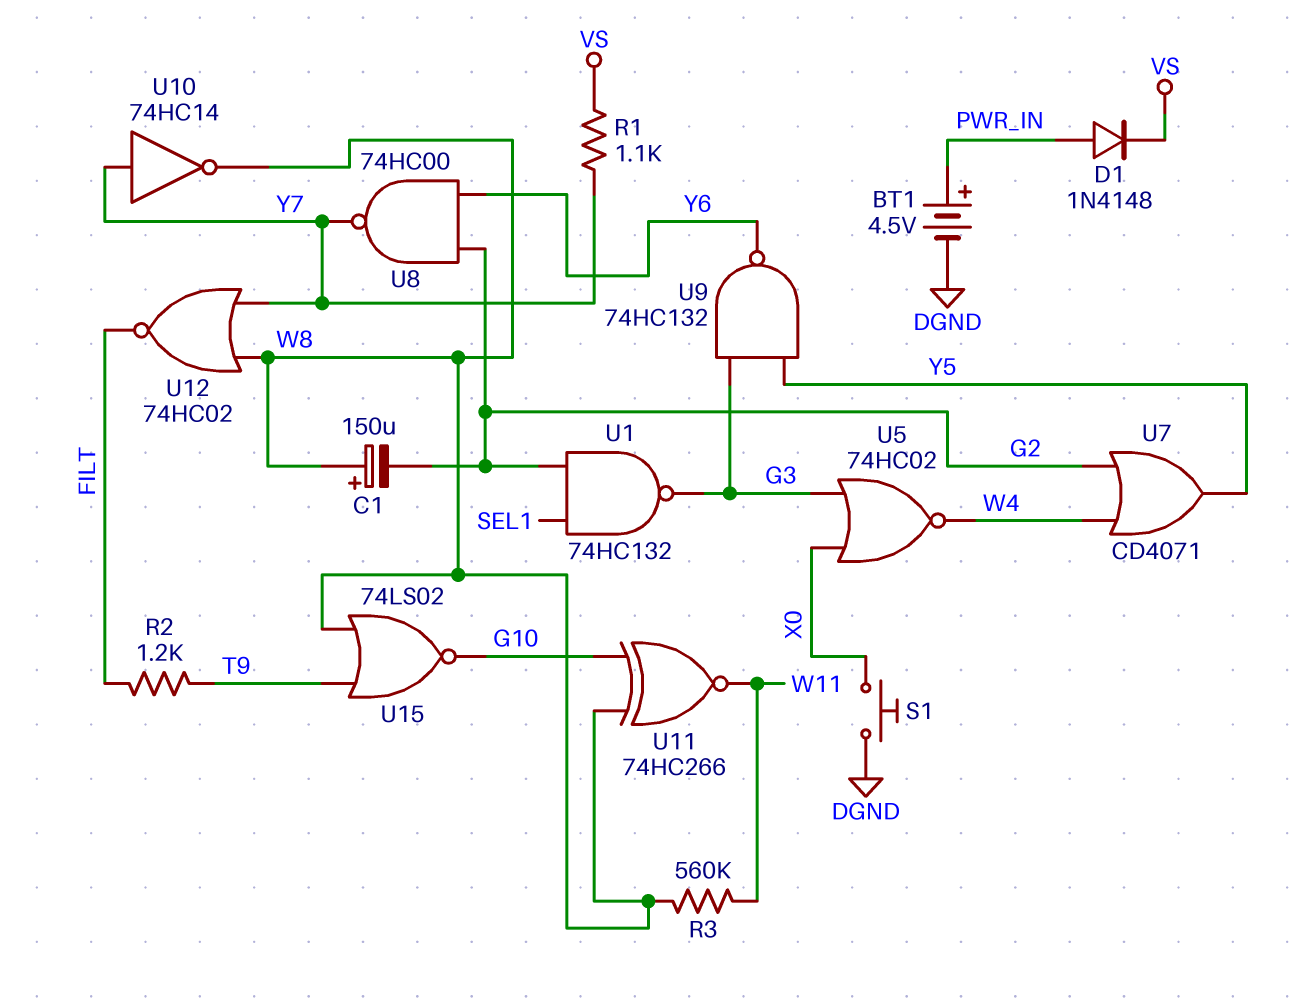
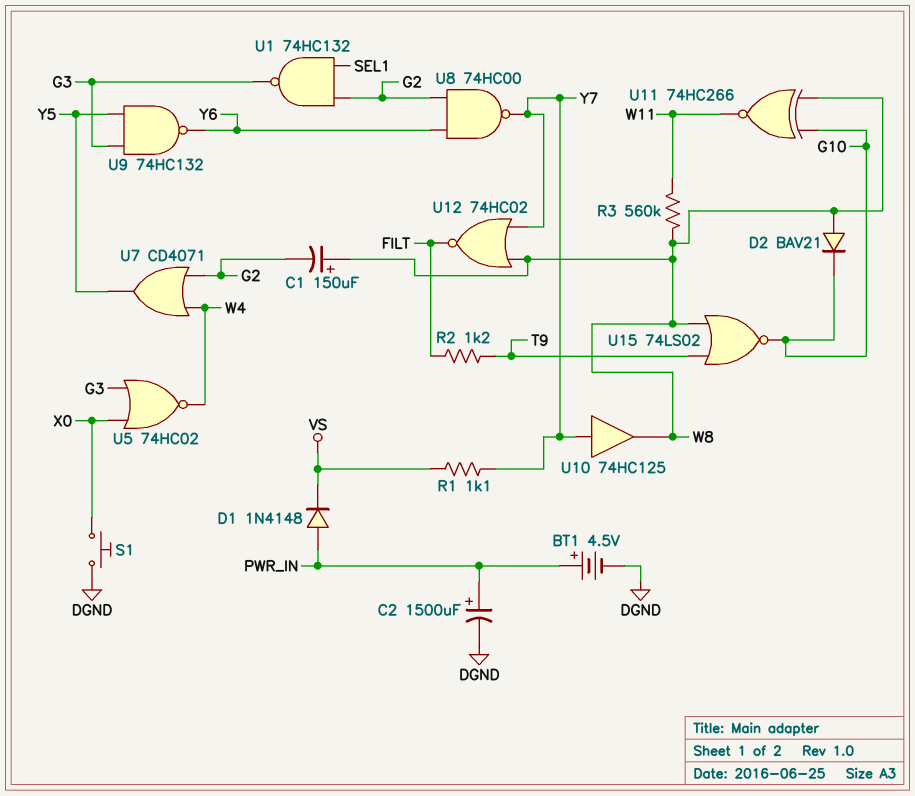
C2: none -> 1500uF (plus PWR_IN, minus DGND)
D2: none -> diode BAV21 (A W8, K G10)
U10: NOT 74HC14 (in Y7, out W8) -> buffer 74HC125 (in Y7, out W8)

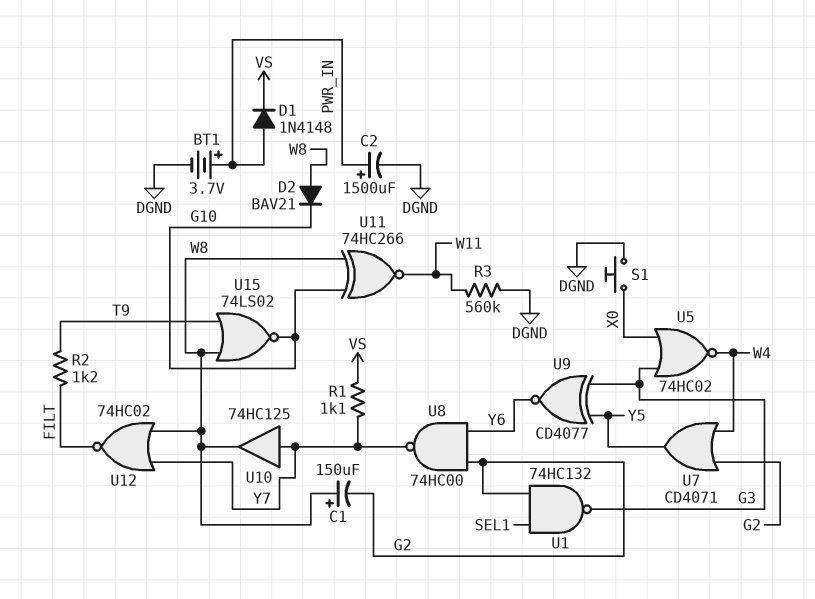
BT1: 4.5V (plus PWR_IN, minus DGND) -> 3.7V (plus PWR_IN, minus DGND)
R3: 560k (W8, W11) -> 560k (DGND, W11)
U9: NAND 74HC132 (in G3, in Y5, out Y6) -> XNOR CD4077 (in G3, in Y5, out Y6)

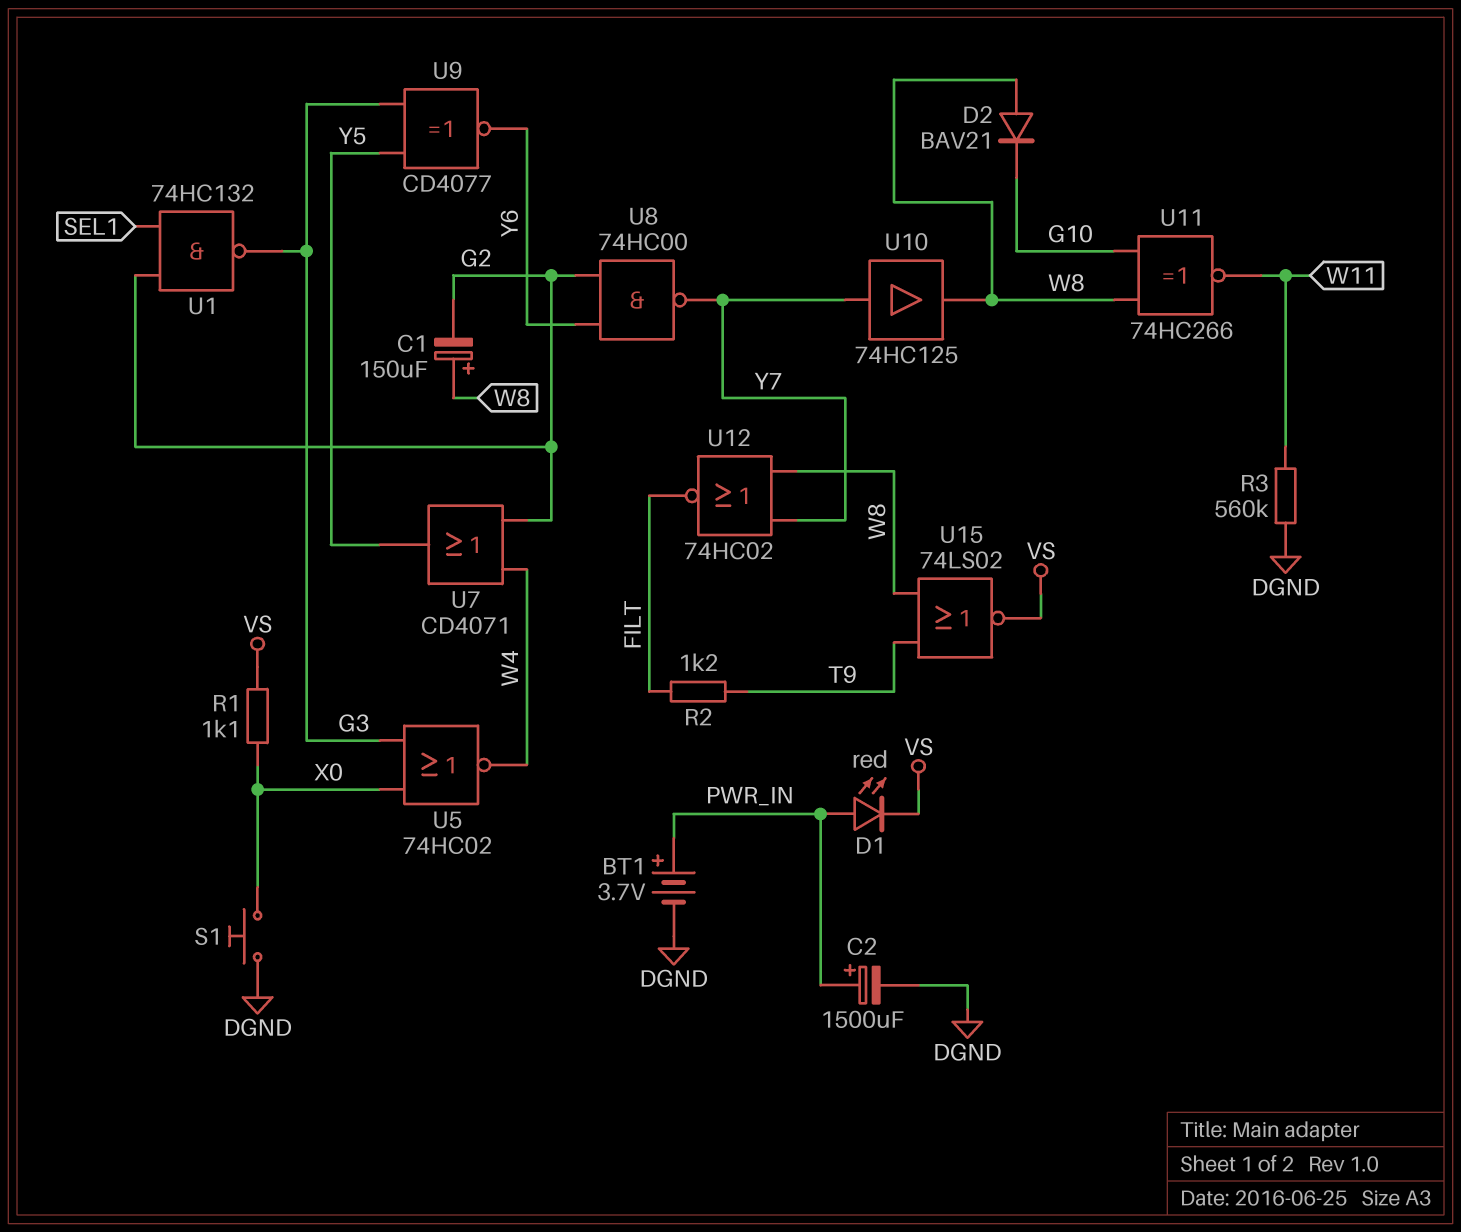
D1: diode 1N4148 (A PWR_IN, K VS) -> LED red (A PWR_IN, K VS)
R1: 1.1k (VS, Y7) -> 1.1k (VS, X0)
U15: NOR 74LS02 (in T9, in W8, out G10) -> NOR 74LS02 (in T9, in W8, out VS)

